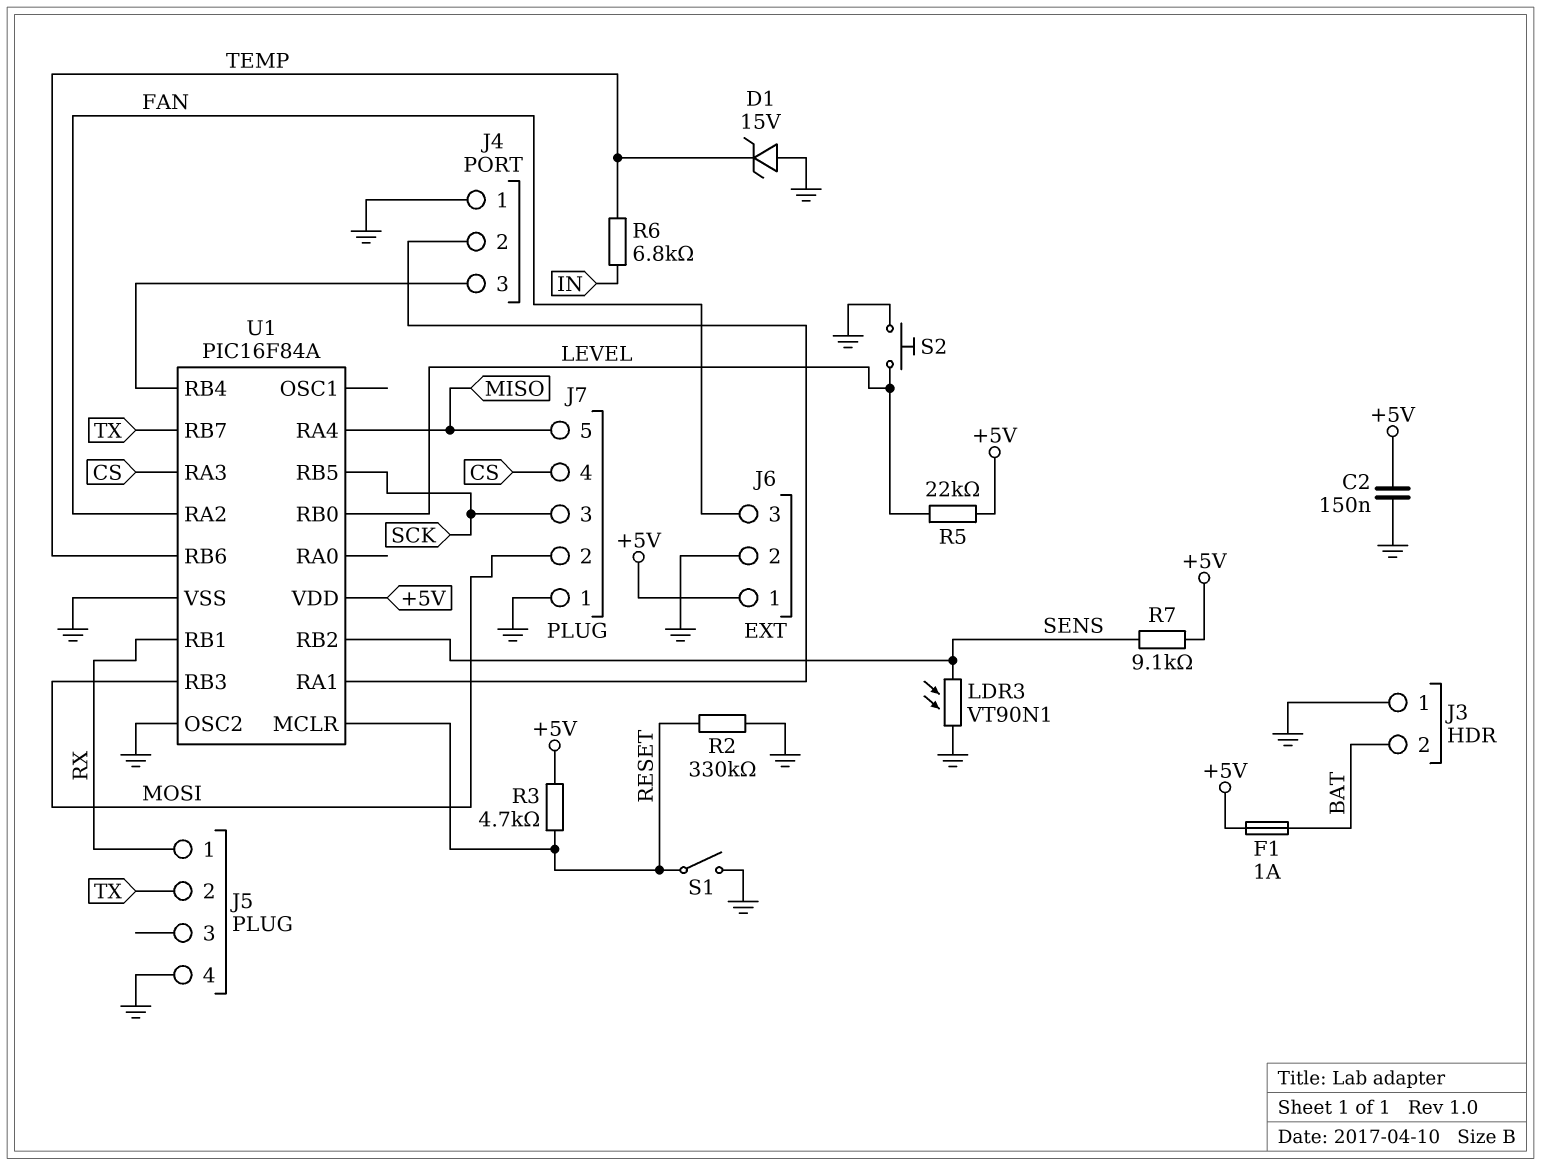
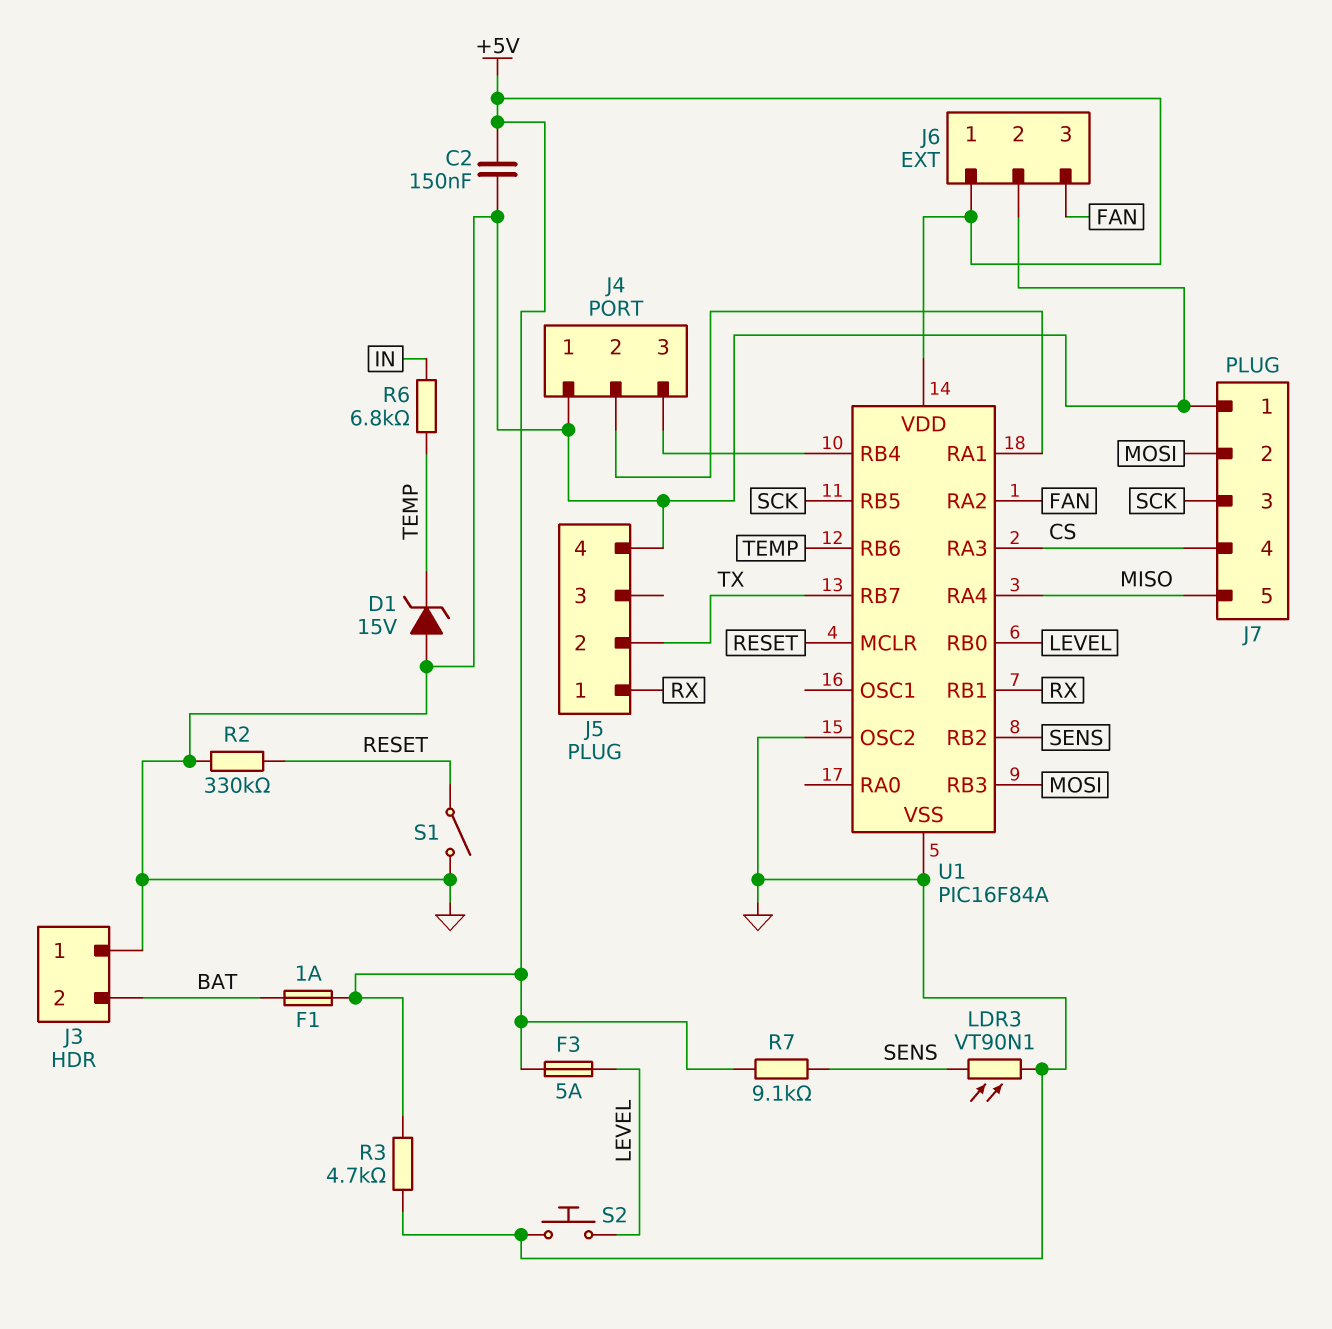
F3: none -> 5A (+5V, LEVEL)
R3: 4.7k (+5V, RESET) -> 4.7k (+5V, GND)
R5: 22k (+5V, LEVEL) -> none

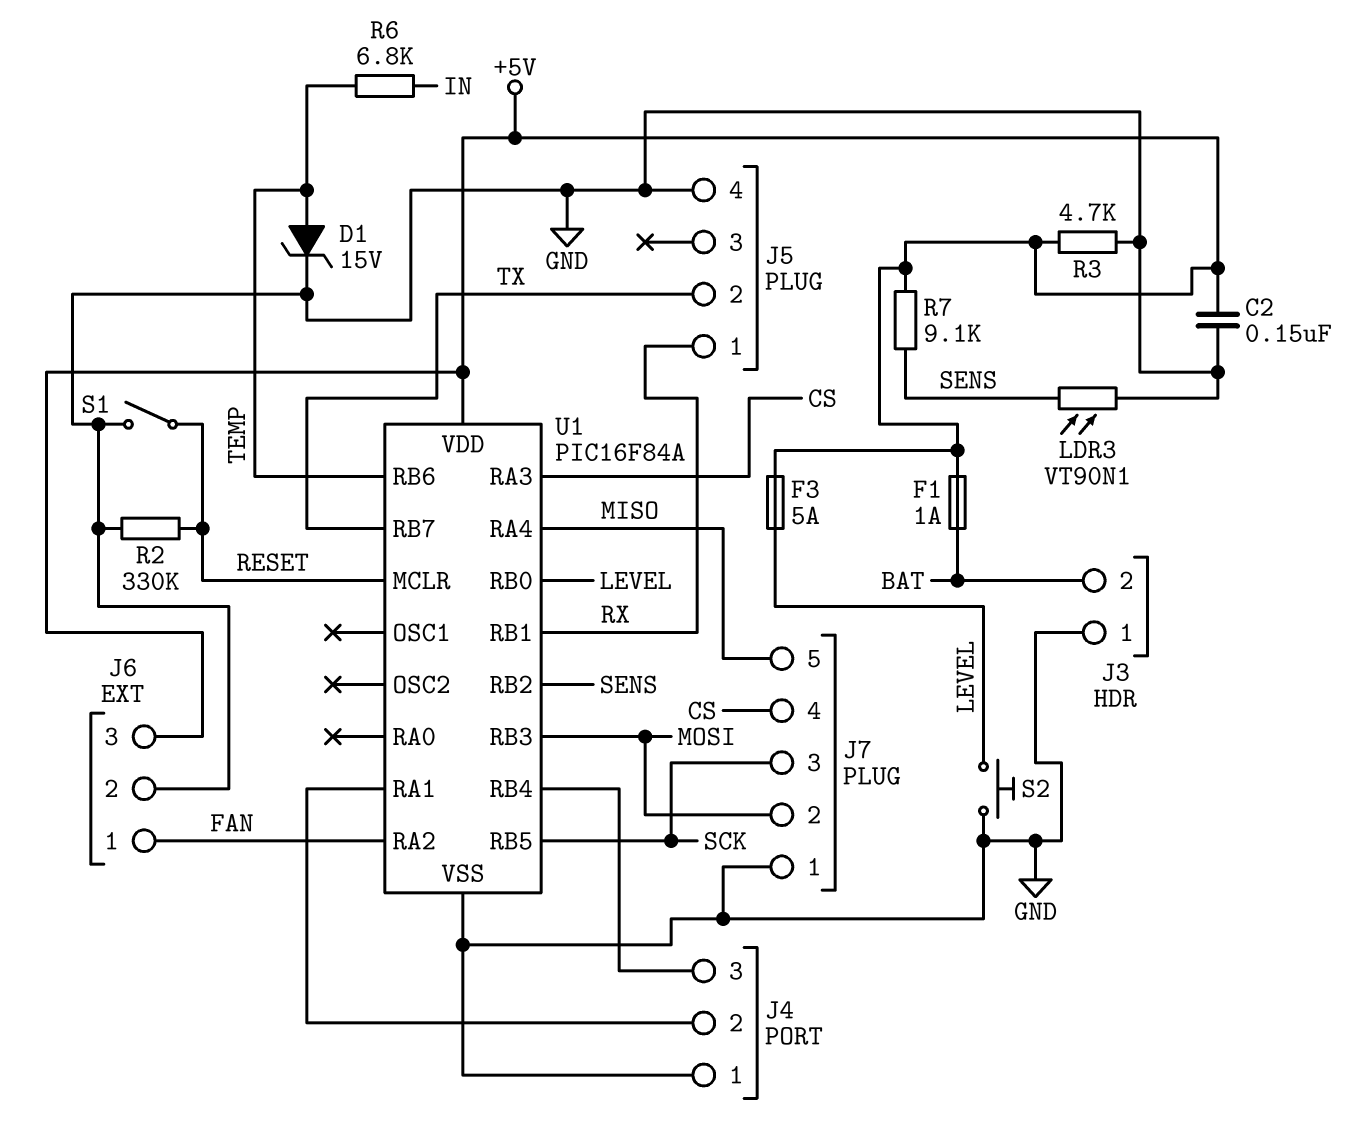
D1: zener 15V (A GND, K TEMP) -> zener 15V (A TEMP, K GND)
J6 pin 1: +5V -> FAN
J6 pin 3: FAN -> +5V
U1 pin OSC2: GND -> none

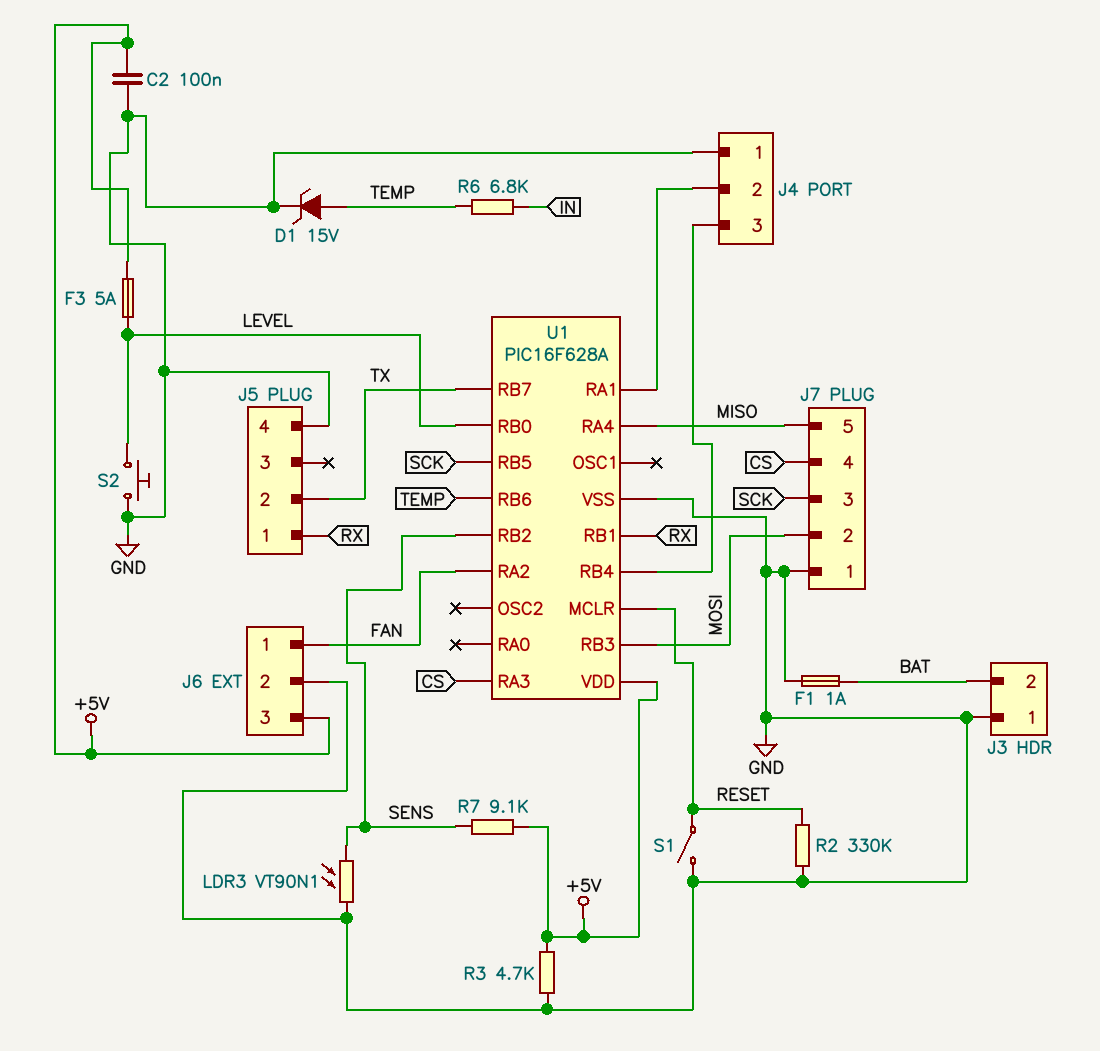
C2: 150nF (+5V, GND) -> 100nF (+5V, GND)
F1: 1A (+5V, BAT) -> 1A (BAT, GND)
U1: PIC16F84A -> PIC16F628A

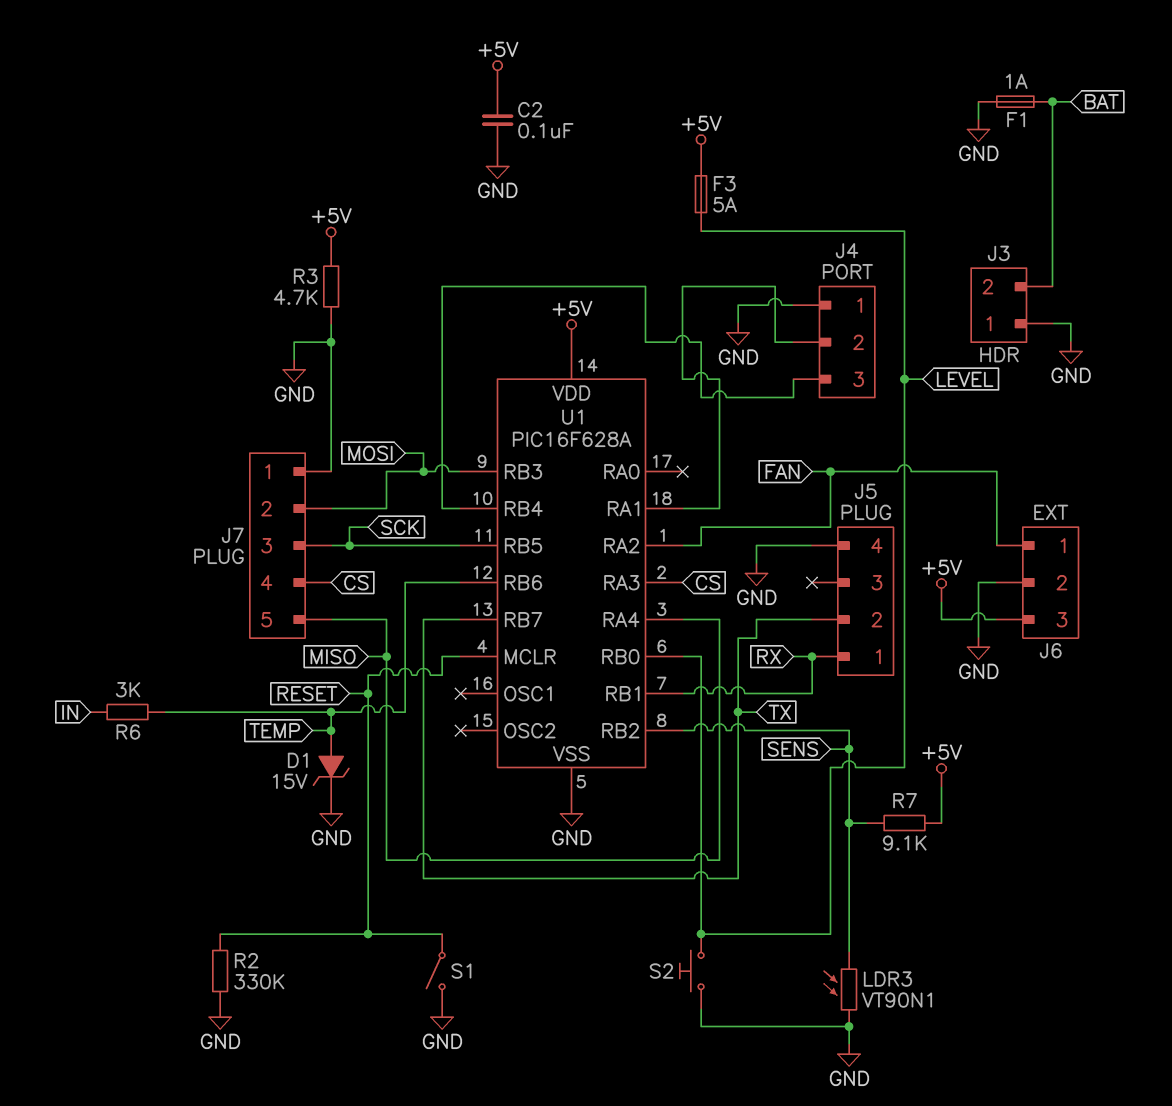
R6: 6.8k (IN, TEMP) -> 3k (IN, TEMP)

